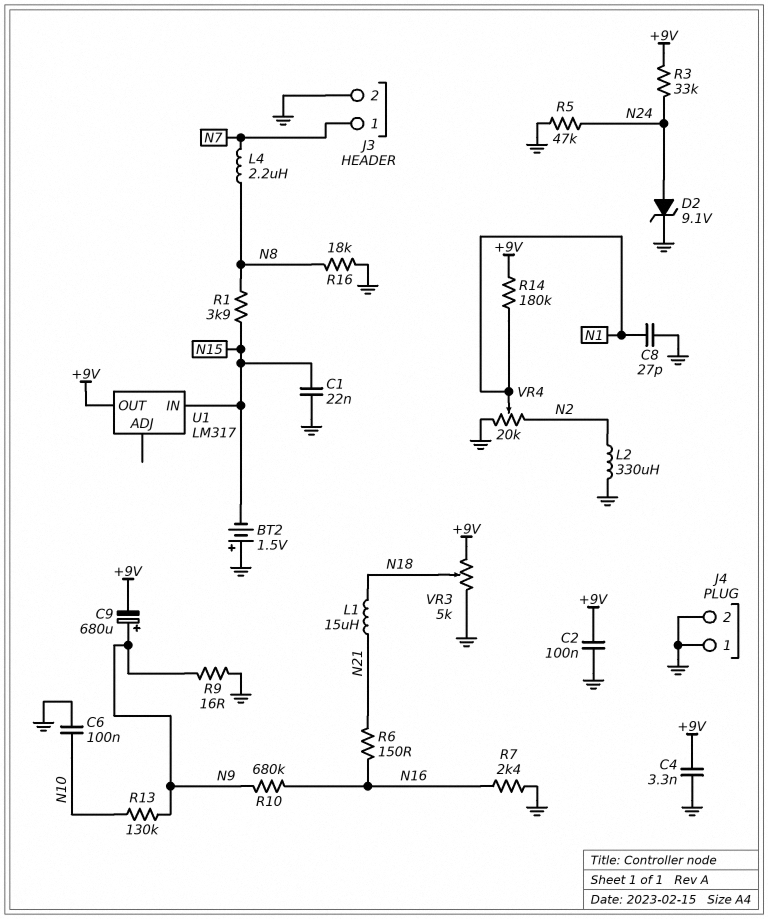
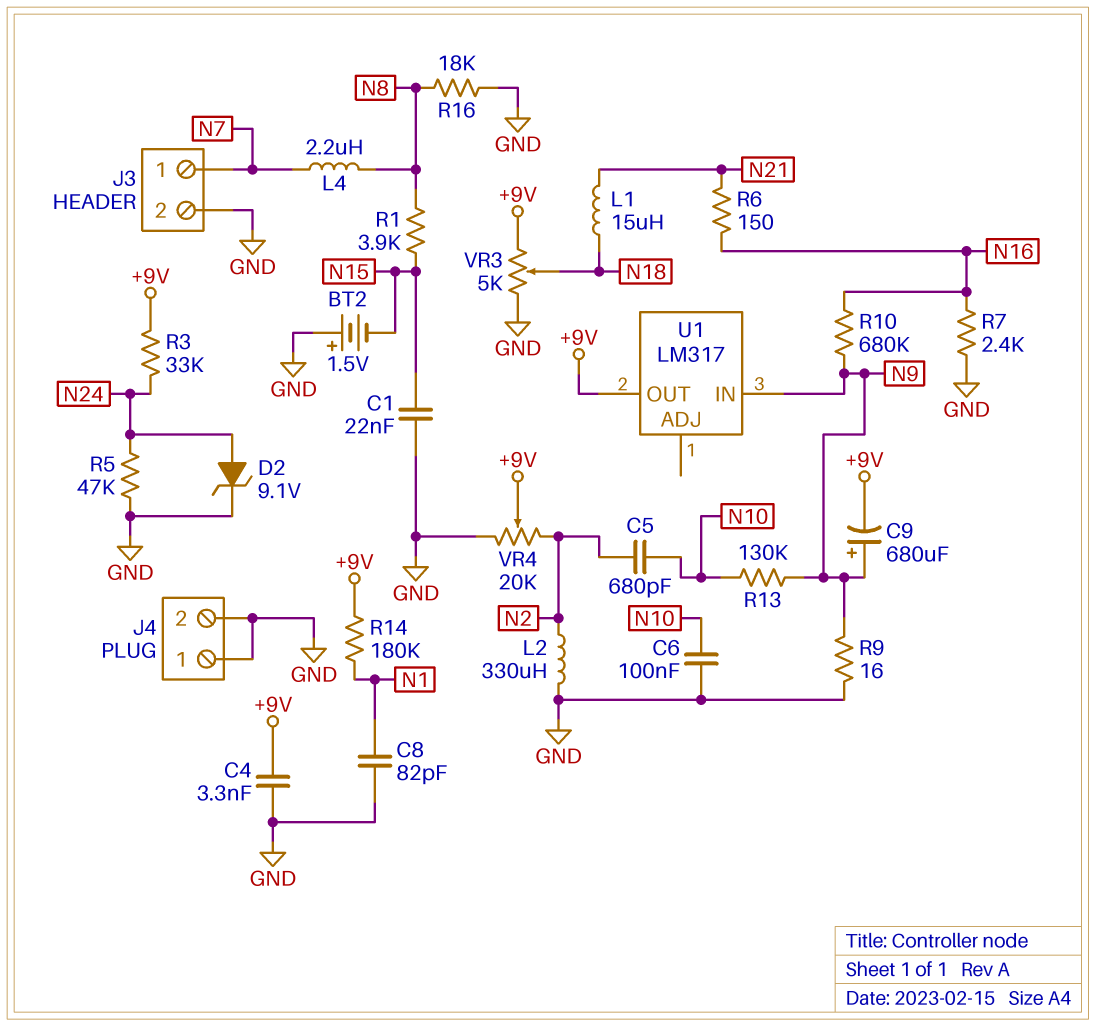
C2: 100nF (+9V, GND) -> none
C5: none -> 680pF (N2, N10)
C8: 27pF (GND, N1) -> 82pF (GND, N1)
U1 pin IN: N15 -> N9
VR4: 20k (GND, N2, wiper N1) -> 20k (GND, N2, wiper +9V)

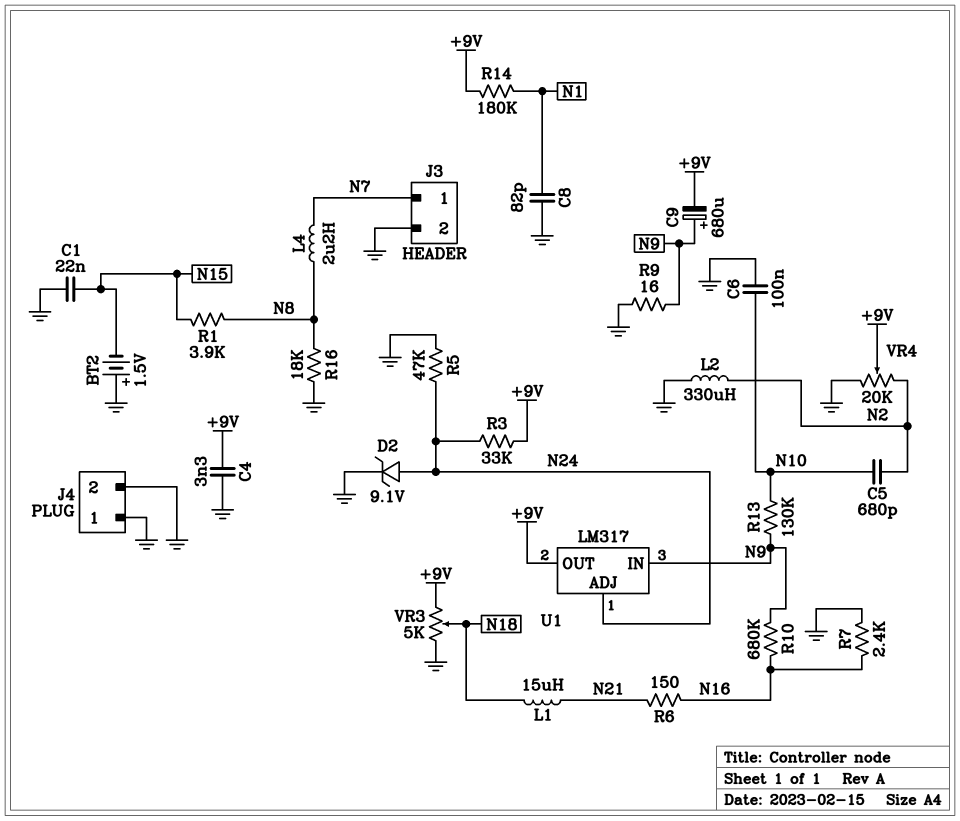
U1 pin ADJ: none -> N24

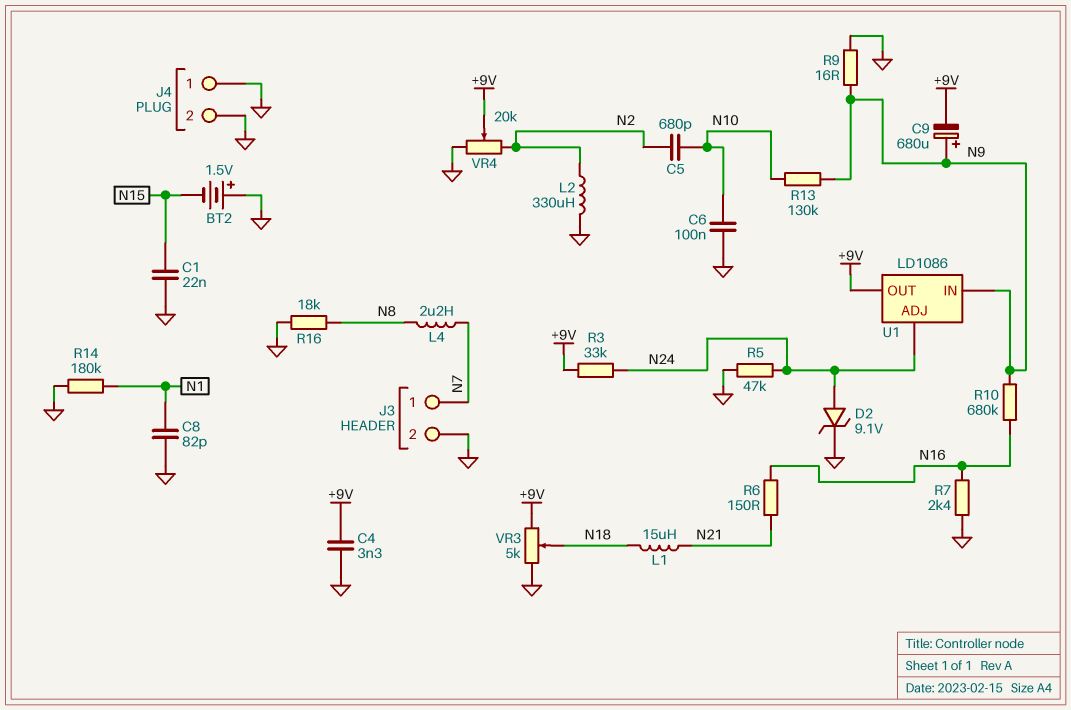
R1: 3.9k (N8, N15) -> none
R14: 180k (+9V, N1) -> 180k (GND, N1)
U1: LM317 -> LD1086

